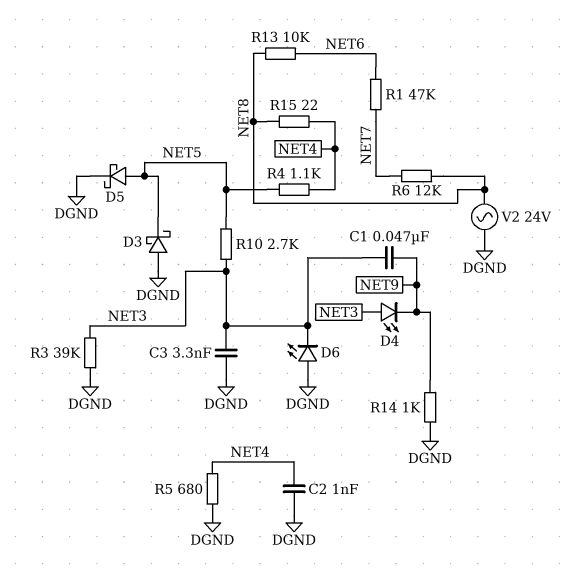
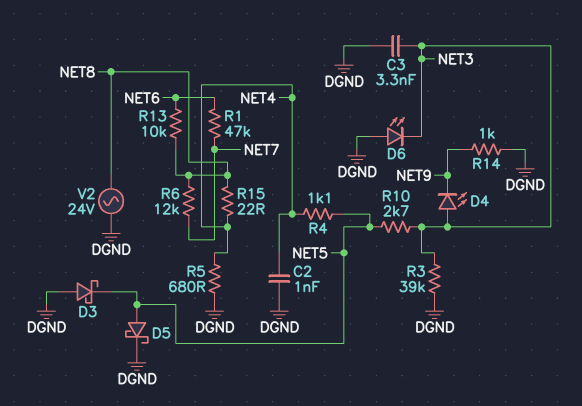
C1: 47nF (NET3, NET9) -> none

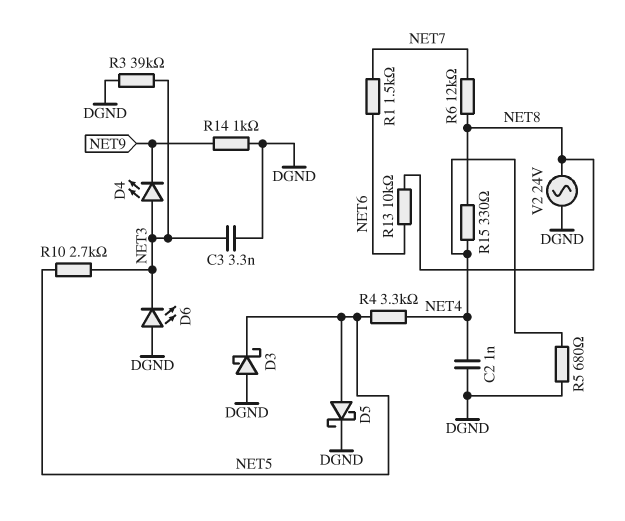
R1: 47k (NET6, NET7) -> 1.5k (NET6, NET7)
R4: 1.1k (NET4, NET5) -> 3.3k (NET4, NET5)
R15: 22 (NET4, NET8) -> 330 (NET4, NET8)

